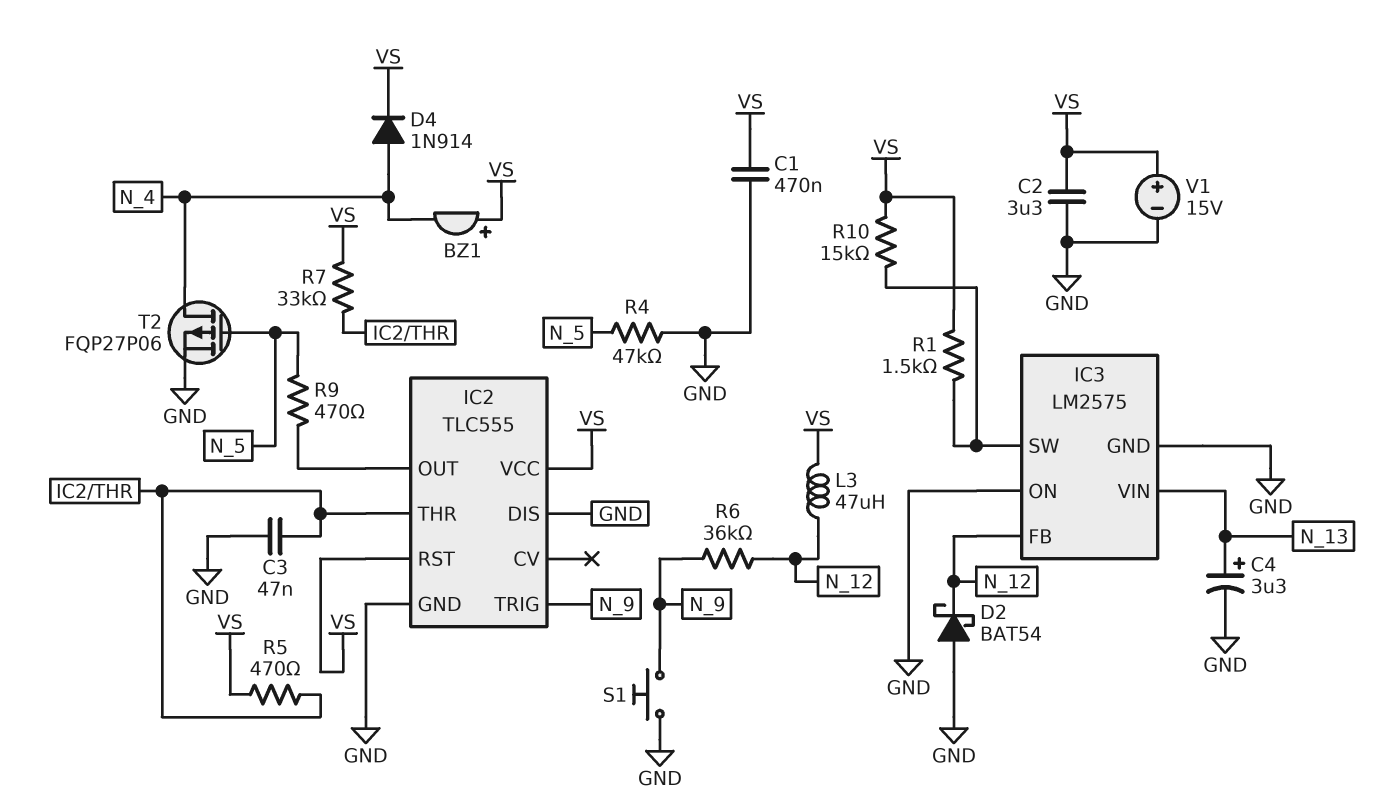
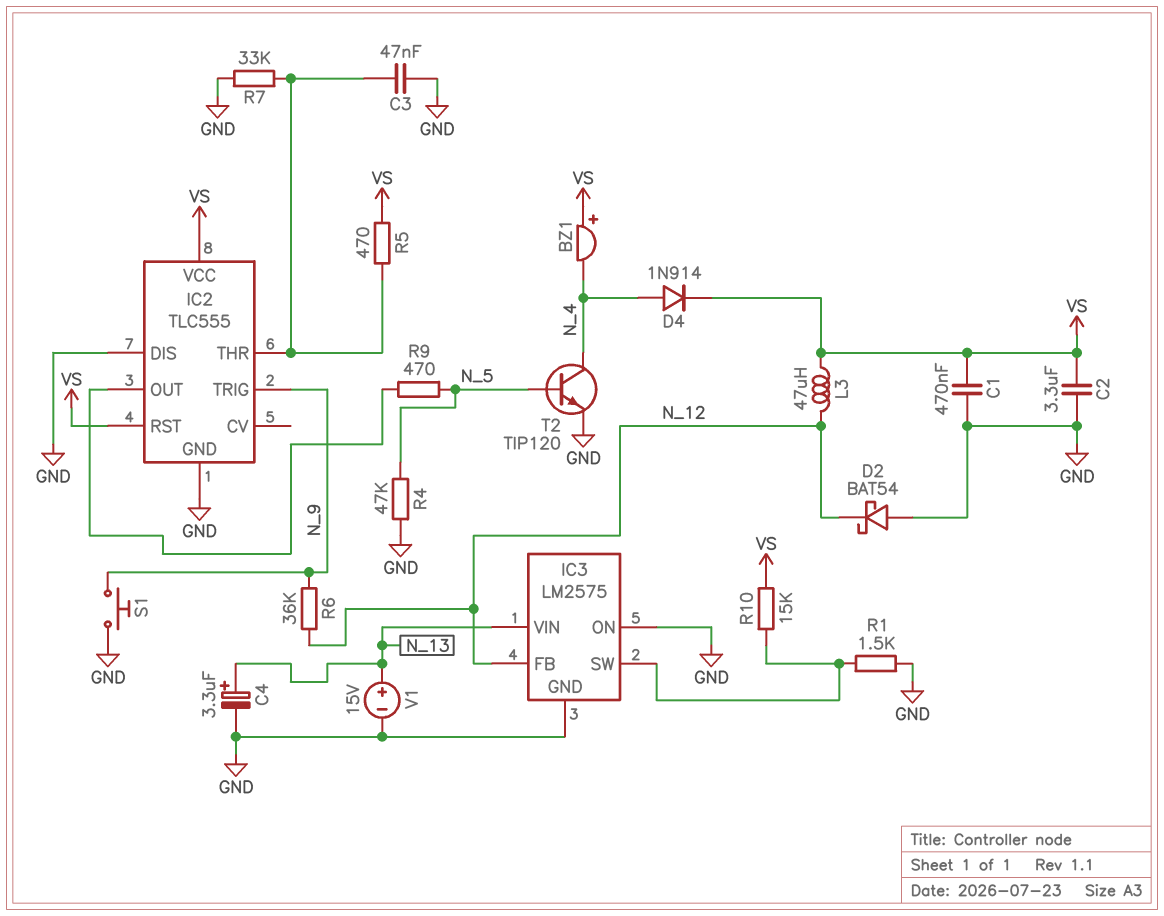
R1: 1.5k (IC3/SW, VS) -> 1.5k (GND, IC3/SW)
R7: 33k (IC2/THR, VS) -> 33k (GND, IC2/THR)
T2: PMOS FQP27P06 (G N_5, D N_4, S GND) -> NPN TIP120 (B N_5, C N_4, E GND)
V1: 15V (plus VS, minus GND) -> 15V (plus N_13, minus GND)

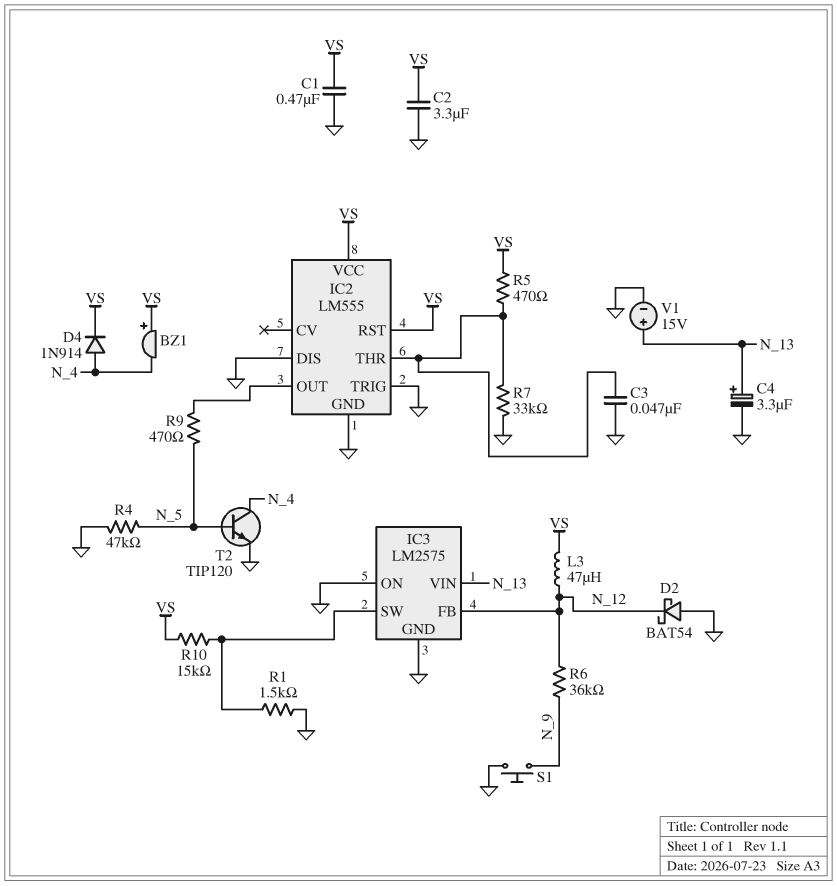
IC2: TLC555 -> LM555
IC2 pin TRIG: N_9 -> GND

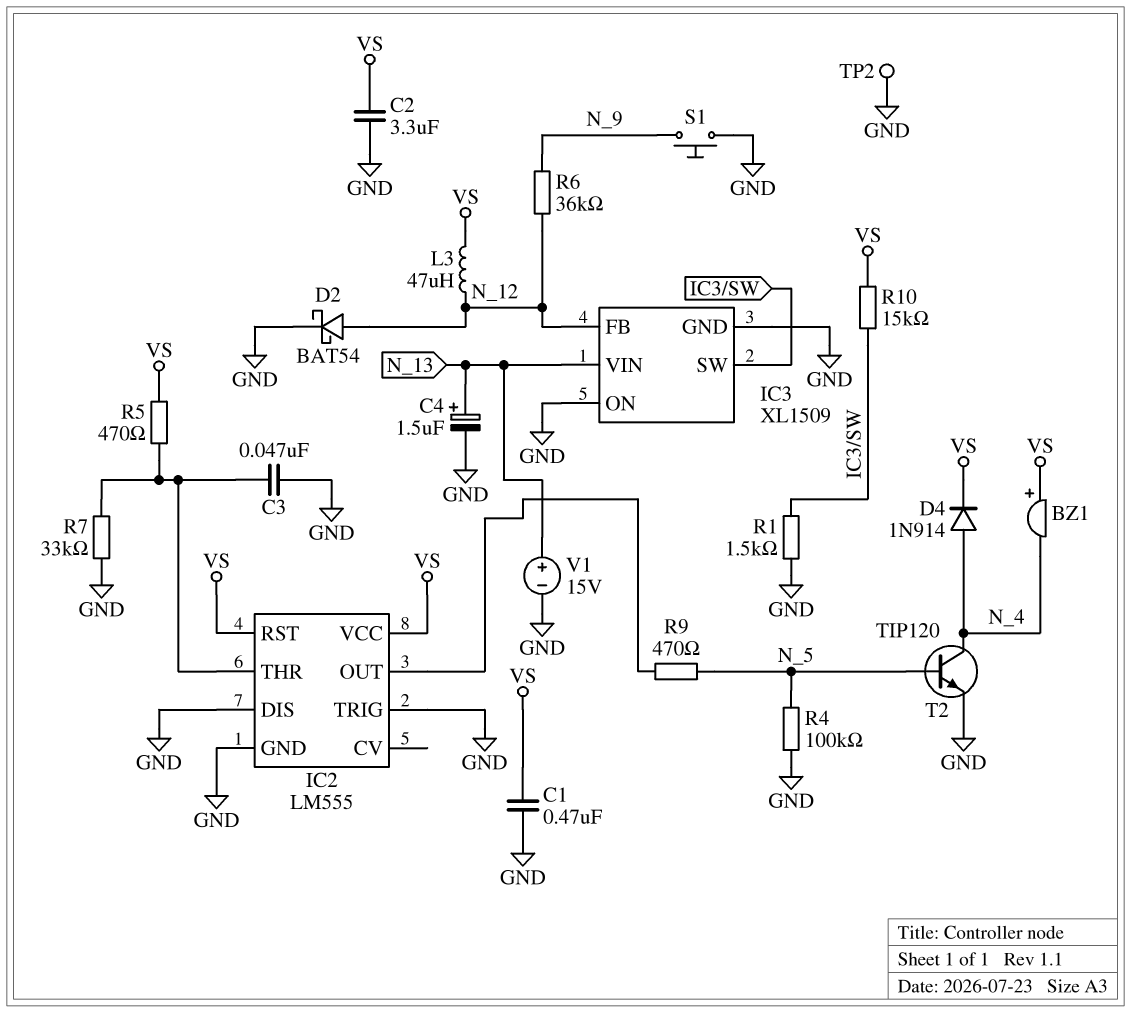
C4: 3.3uF (plus N_13, minus GND) -> 1.5uF (plus N_13, minus GND)
D2: schottky BAT54 (A GND, K N_12) -> schottky BAT54 (A N_12, K GND)
IC3: LM2575 -> XL1509
R4: 47k (GND, N_5) -> 100k (GND, N_5)
TP2: none -> test point (GND)

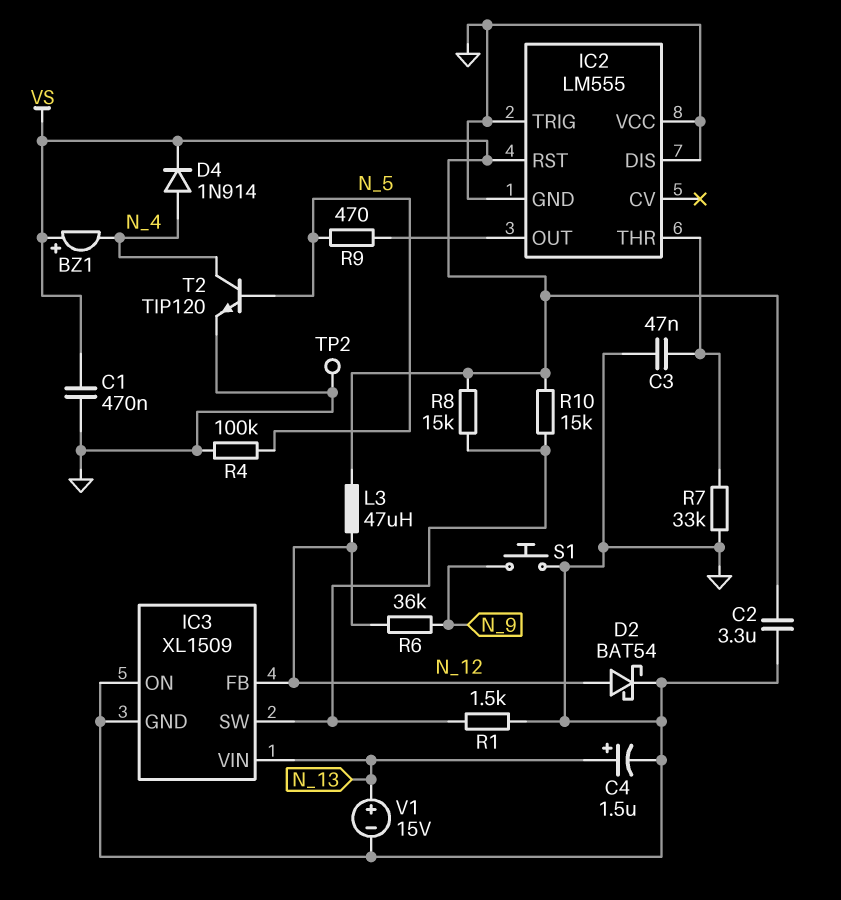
IC2 pin VCC: VS -> GND
R5: 470 (IC2/THR, VS) -> none
R8: none -> 15k (IC3/SW, VS)

